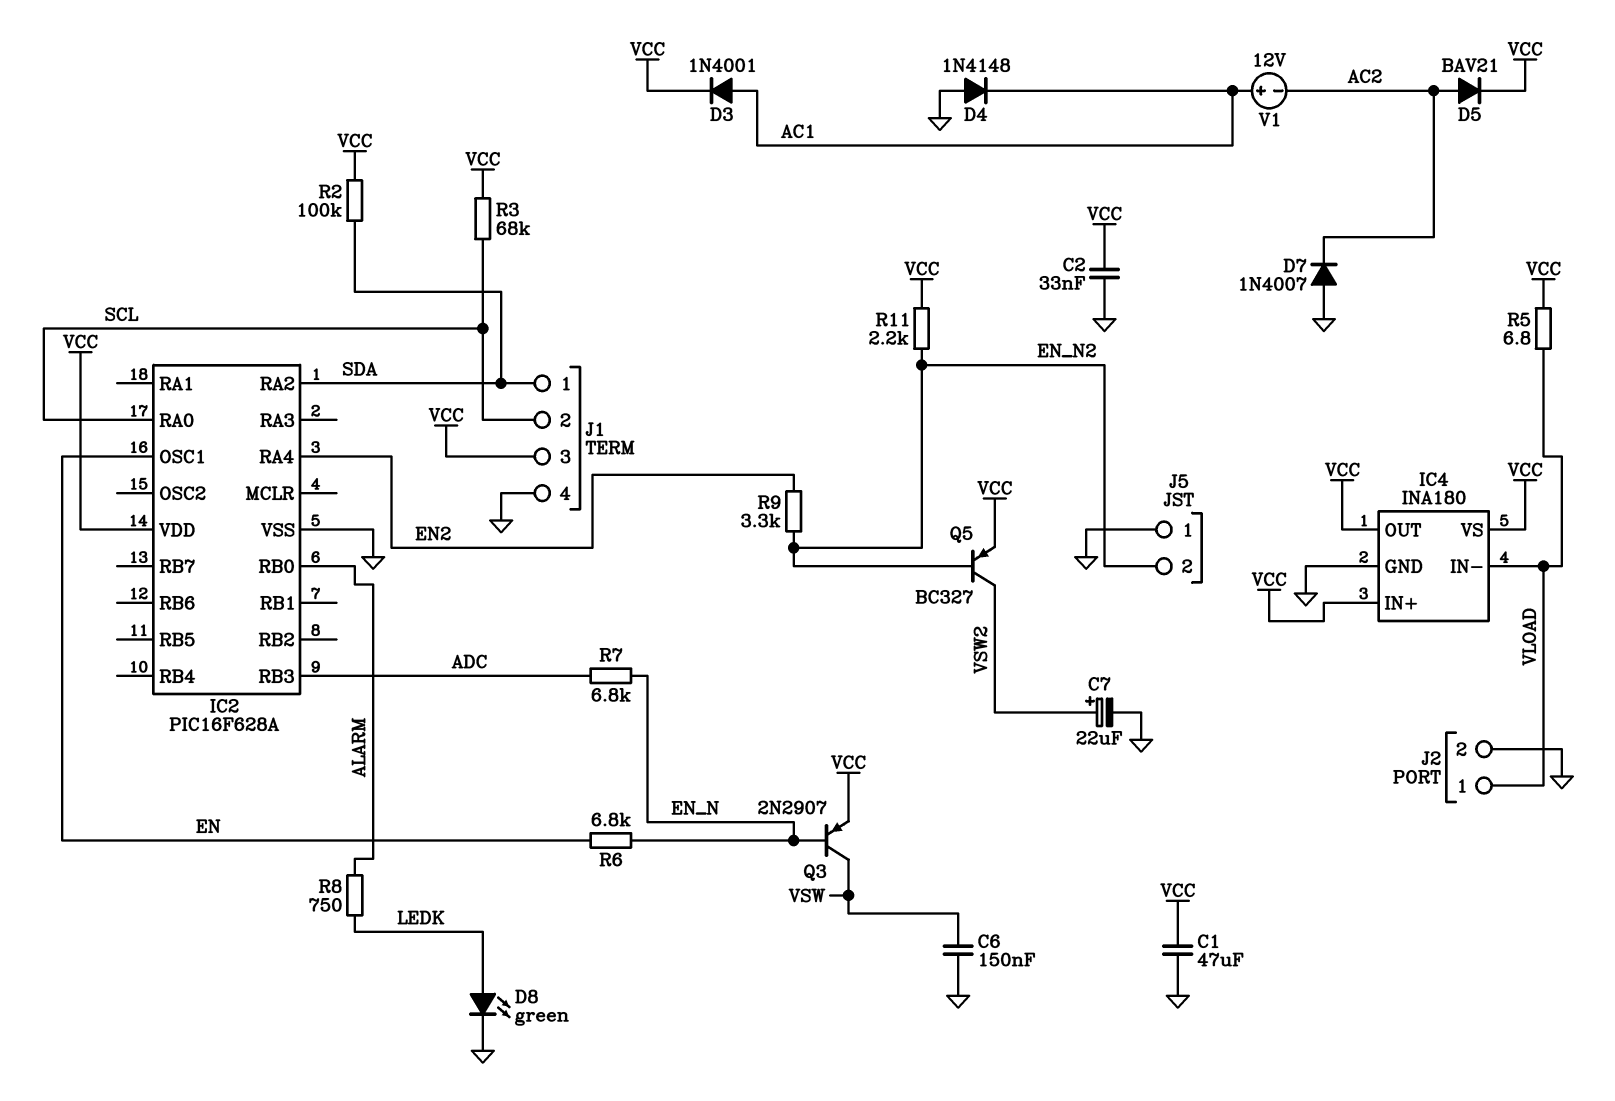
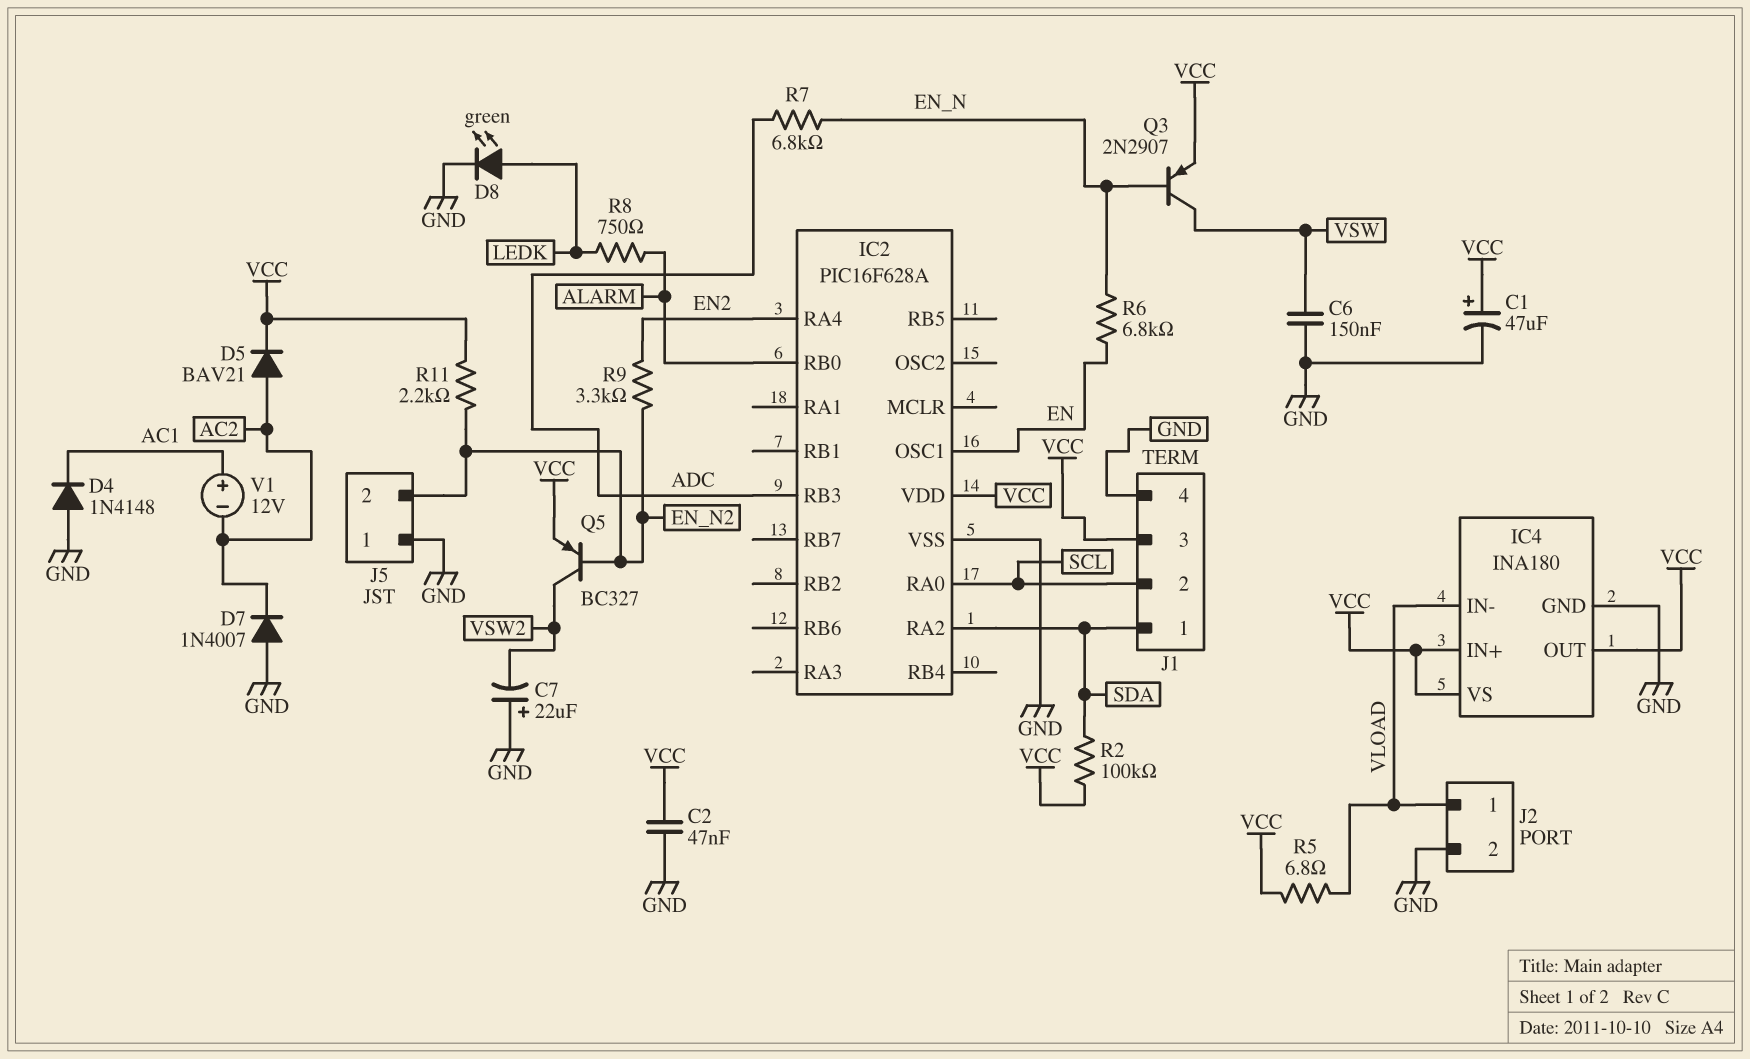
C1: 47uF (GND, VCC) -> 47uF (plus VCC, minus GND)
C2: 33nF (GND, VCC) -> 47nF (GND, VCC)
C7: 22uF (plus VSW2, minus GND) -> 22uF (plus GND, minus VSW2)
D3: diode 1N4001 (A AC1, K VCC) -> none
R3: 68k (SCL, VCC) -> none

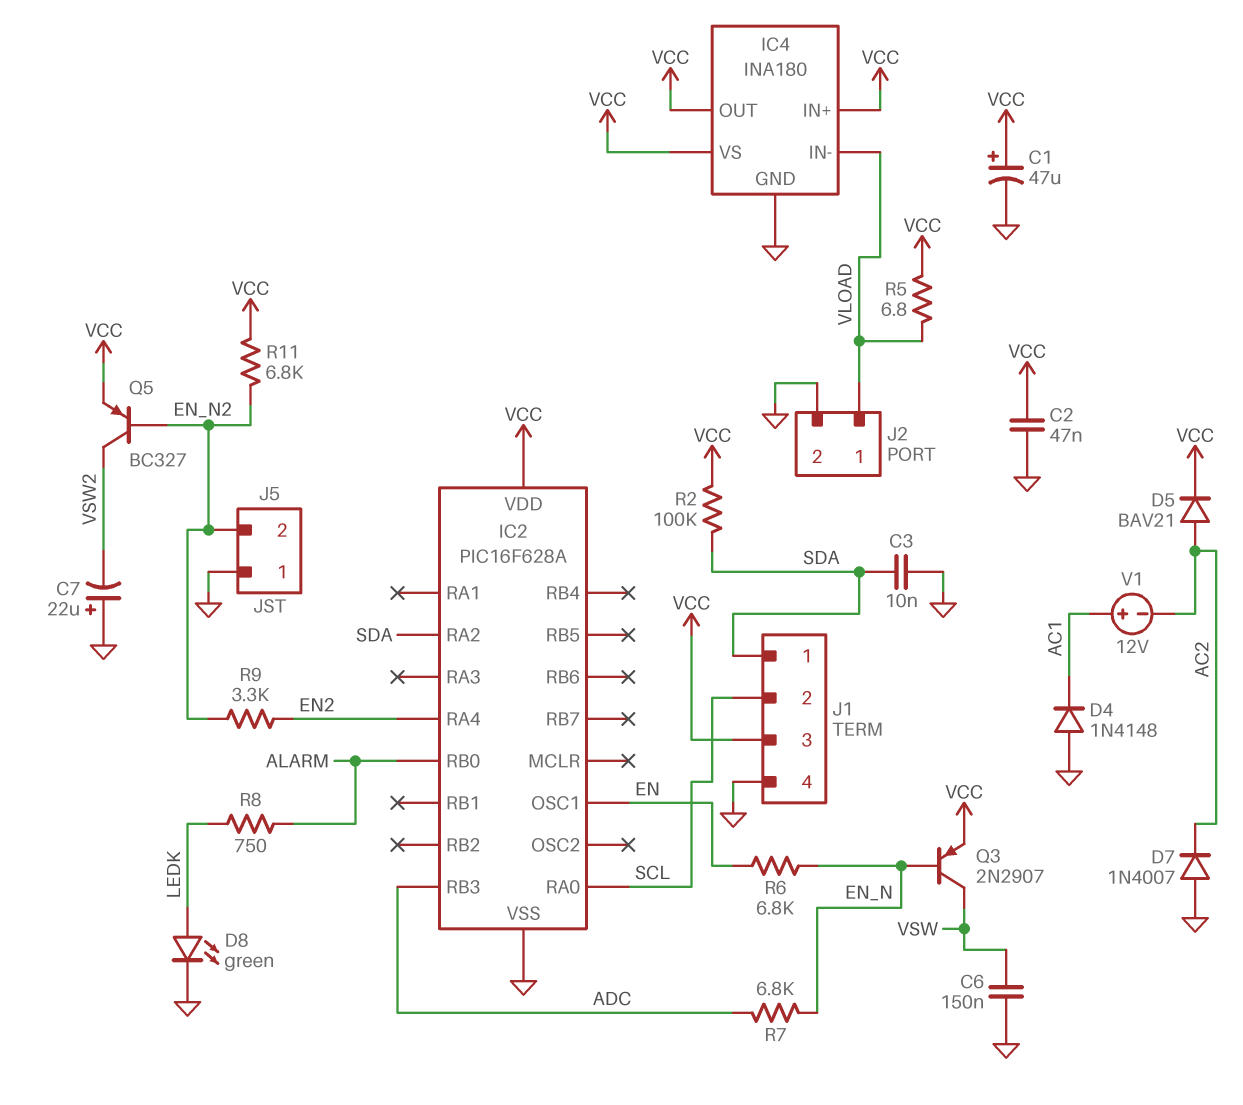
C3: none -> 10nF (GND, SDA)
R11: 2.2k (EN_N2, VCC) -> 6.8k (EN_N2, VCC)

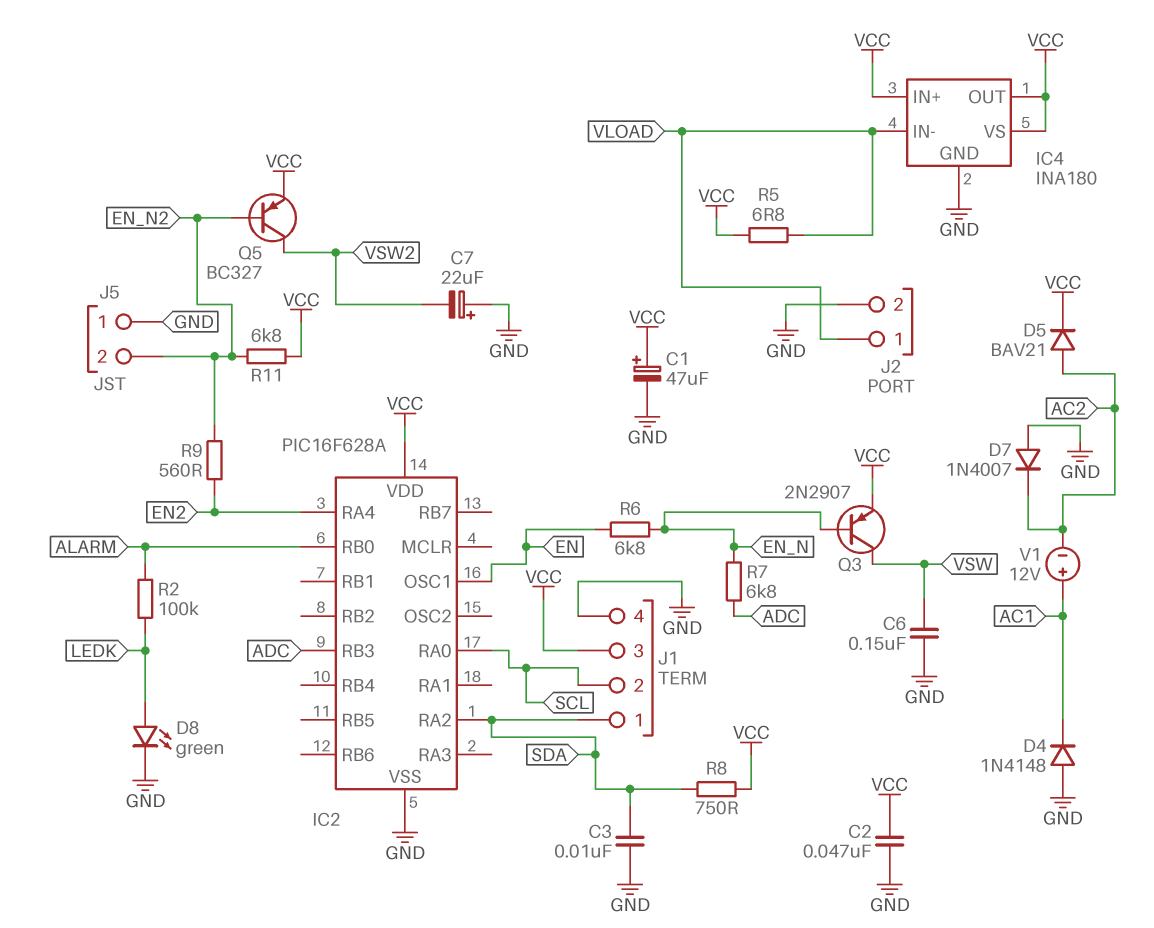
R2: 100k (SDA, VCC) -> 100k (ALARM, LEDK)
R8: 750 (ALARM, LEDK) -> 750 (SDA, VCC)
R9: 3.3k (EN2, EN_N2) -> 560 (EN2, EN_N2)

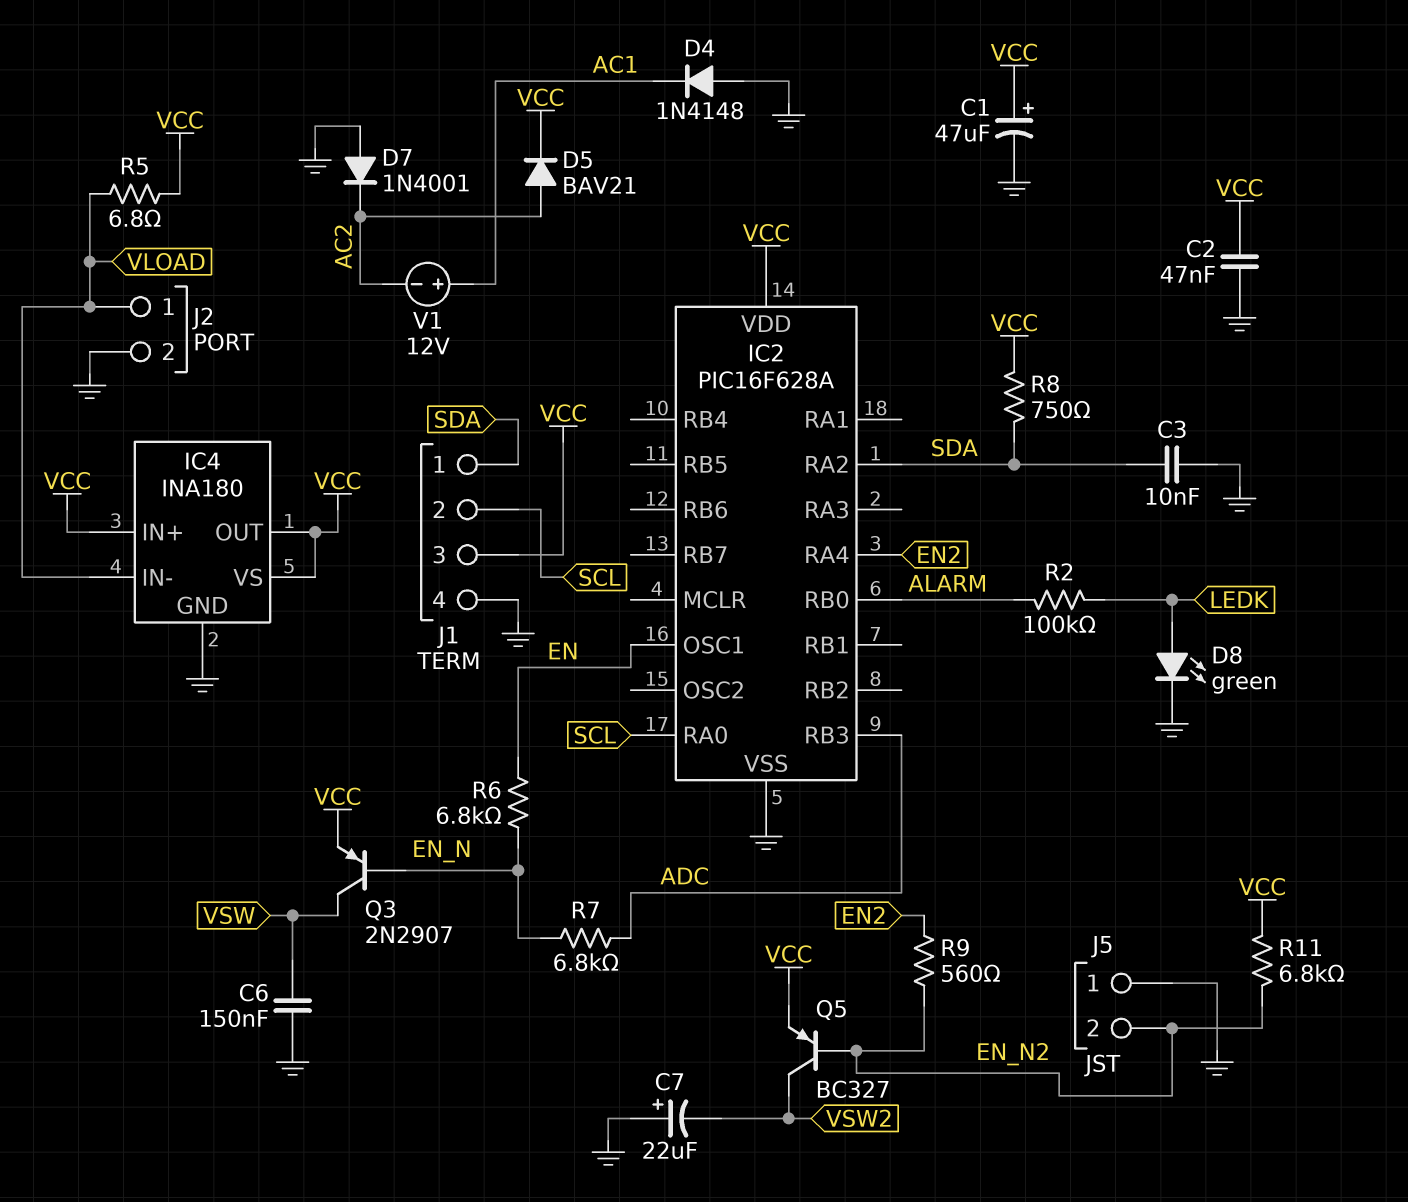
D7: diode 1N4007 (A GND, K AC2) -> diode 1N4001 (A GND, K AC2)

